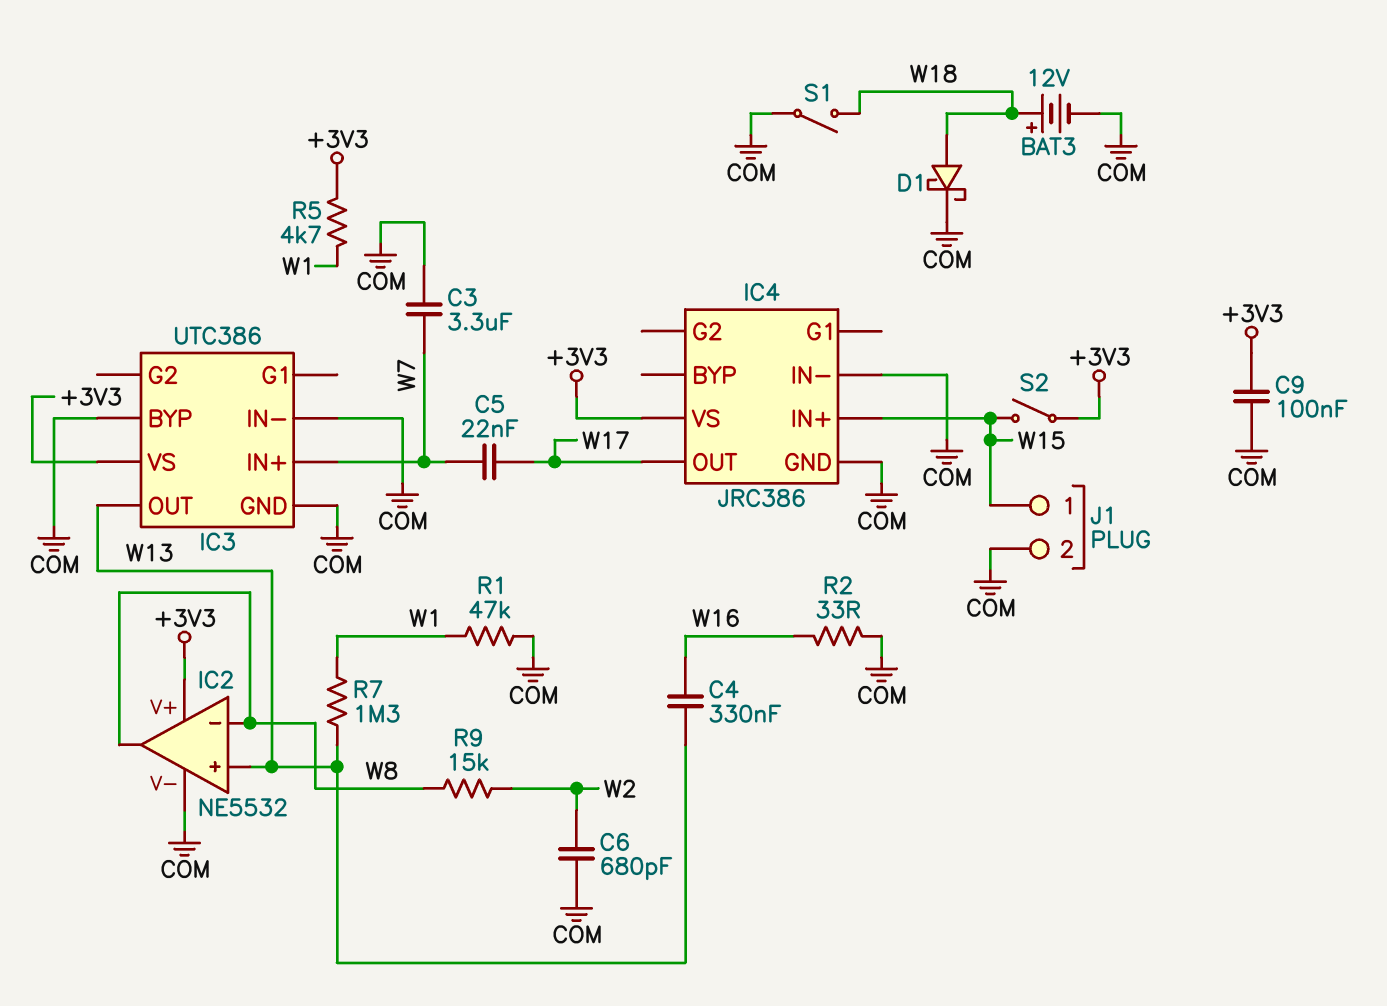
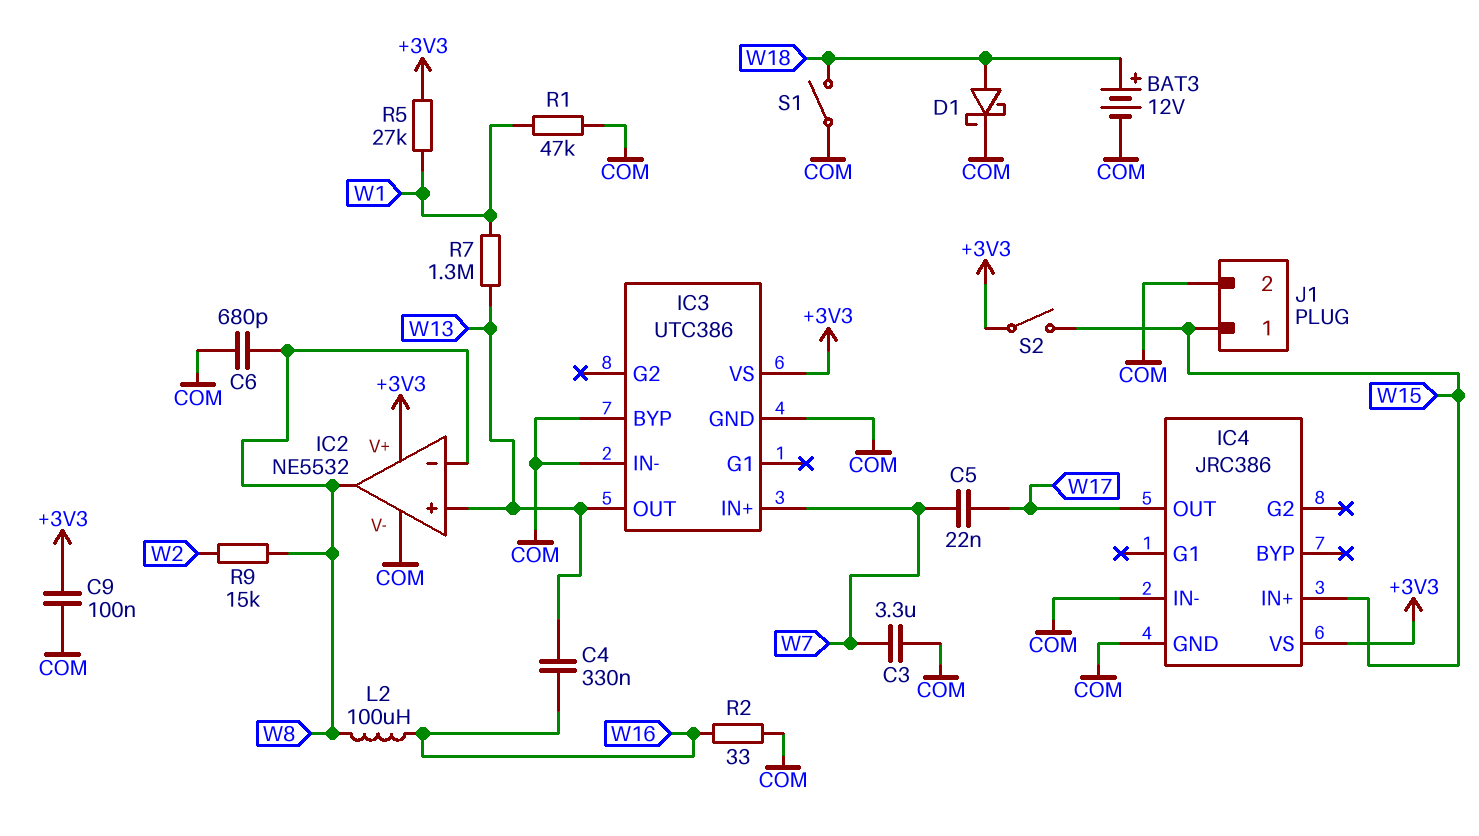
C6: 680pF (COM, W2) -> 680pF (COM, W8)
L2: none -> 100uH (W8, W16)
R5: 4.7k (+3V3, W1) -> 27k (+3V3, W1)

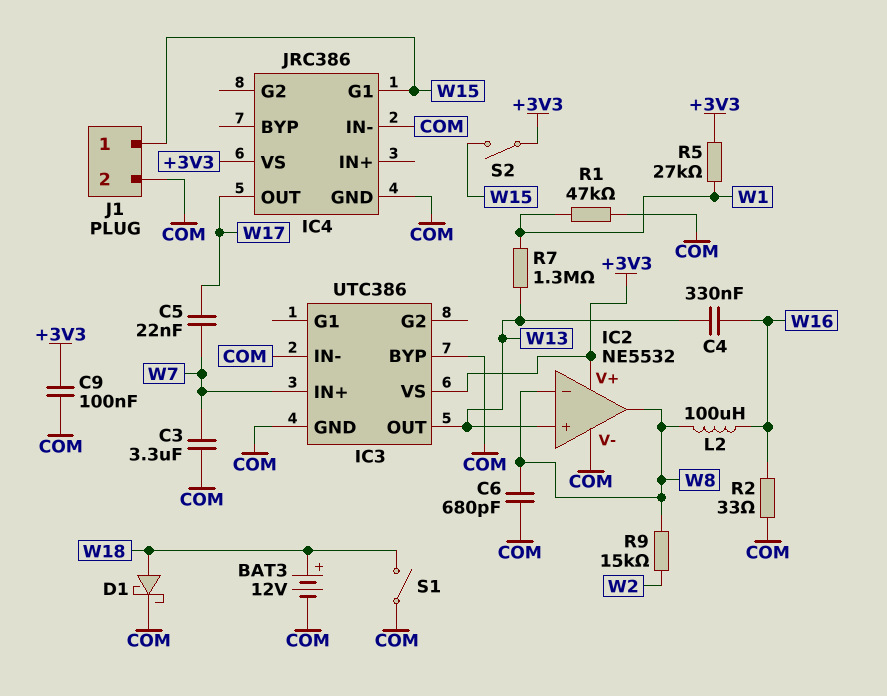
IC4 pin G1: none -> W15
IC4 pin IN+: W15 -> none

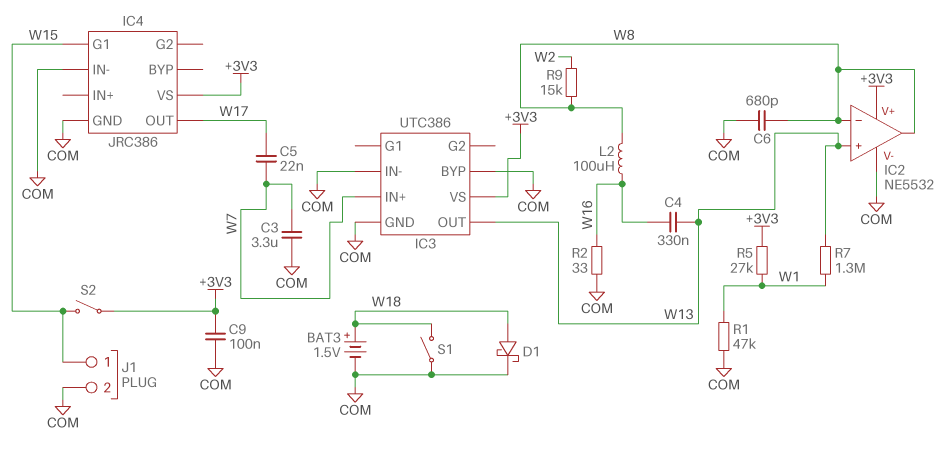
BAT3: 12V (plus W18, minus COM) -> 1.5V (plus W18, minus COM)

